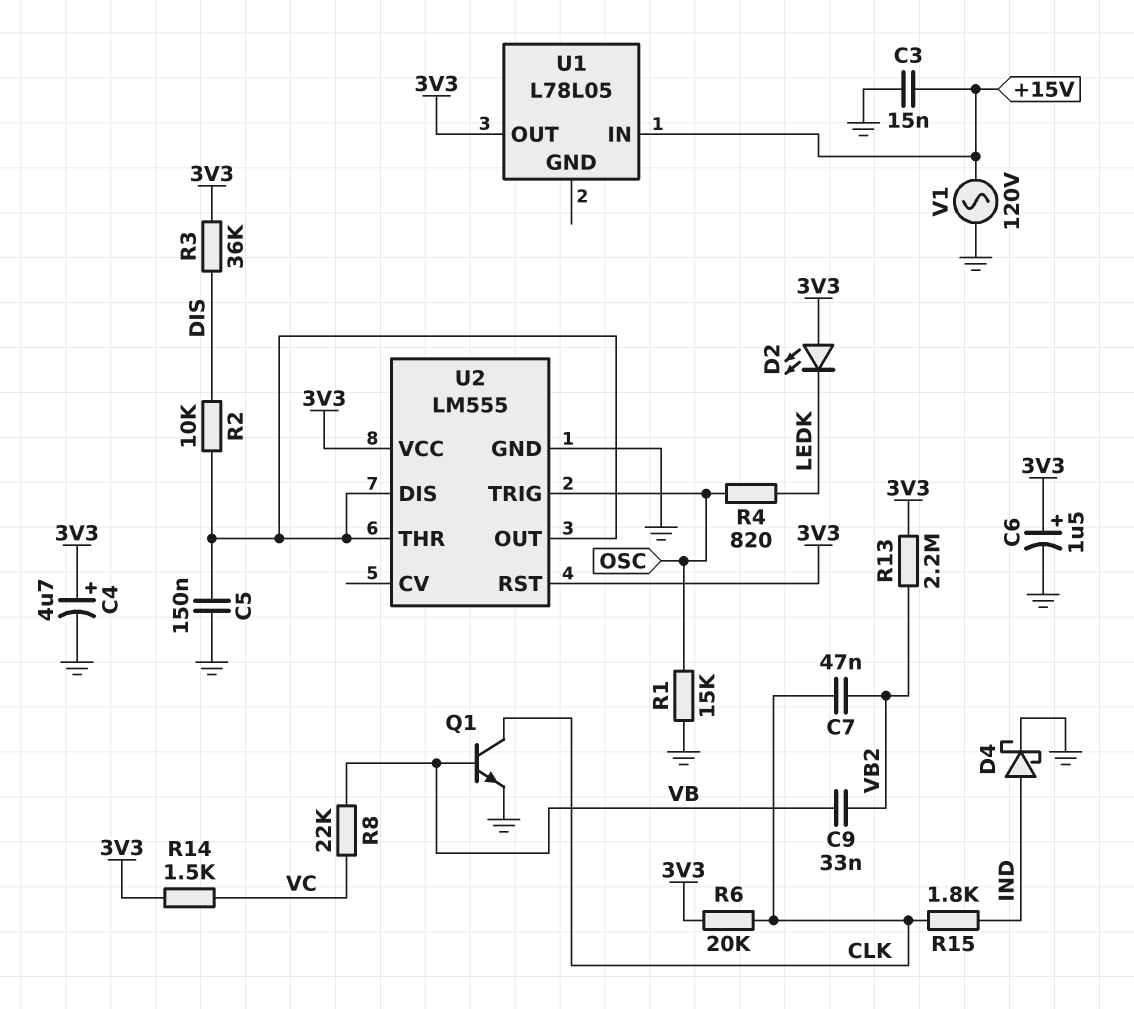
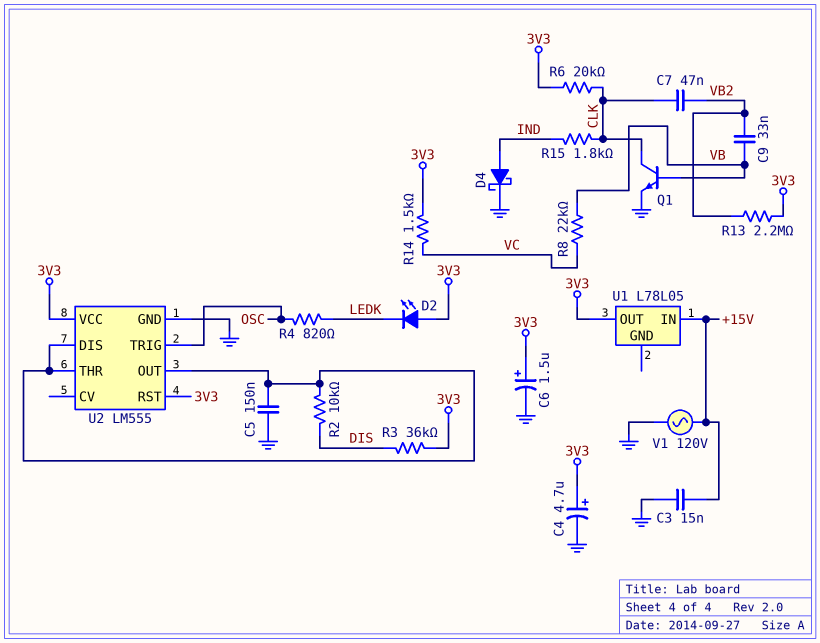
R1: 15k (GND, OSC) -> none

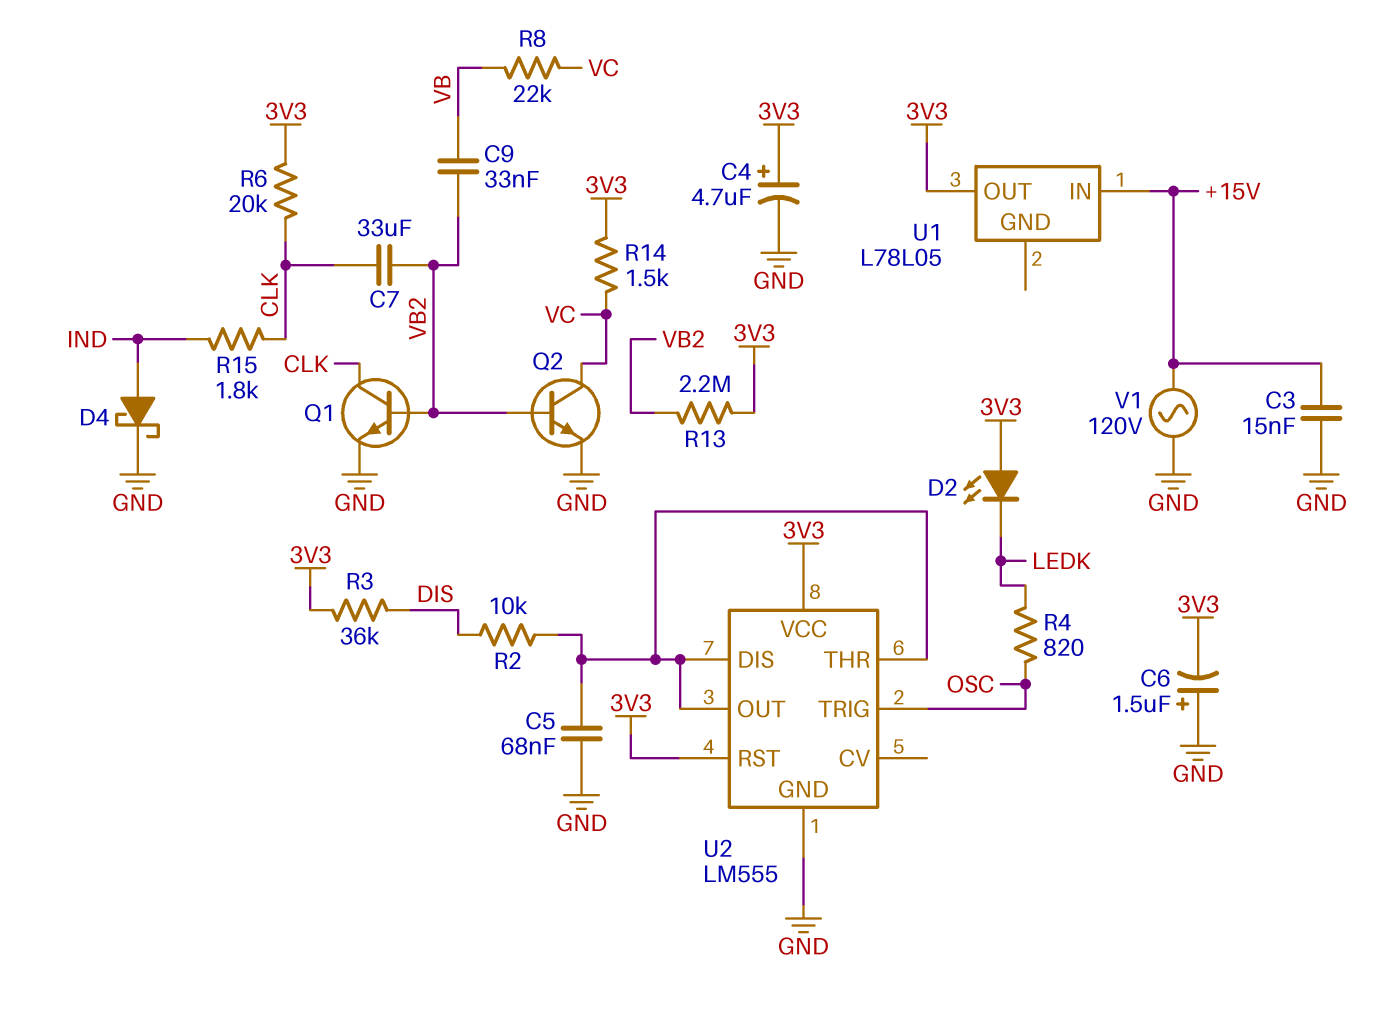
C5: 150nF (GND, U2/DIS) -> 68nF (GND, U2/DIS)
C6: 1.5uF (plus 3V3, minus GND) -> 1.5uF (plus GND, minus 3V3)
C7: 47nF (CLK, VB2) -> 33uF (CLK, VB2)
Q1: NPN (B VB, C CLK, E GND) -> NPN (B VB2, C CLK, E GND)
Q2: none -> NPN (B VB2, C VC, E GND)

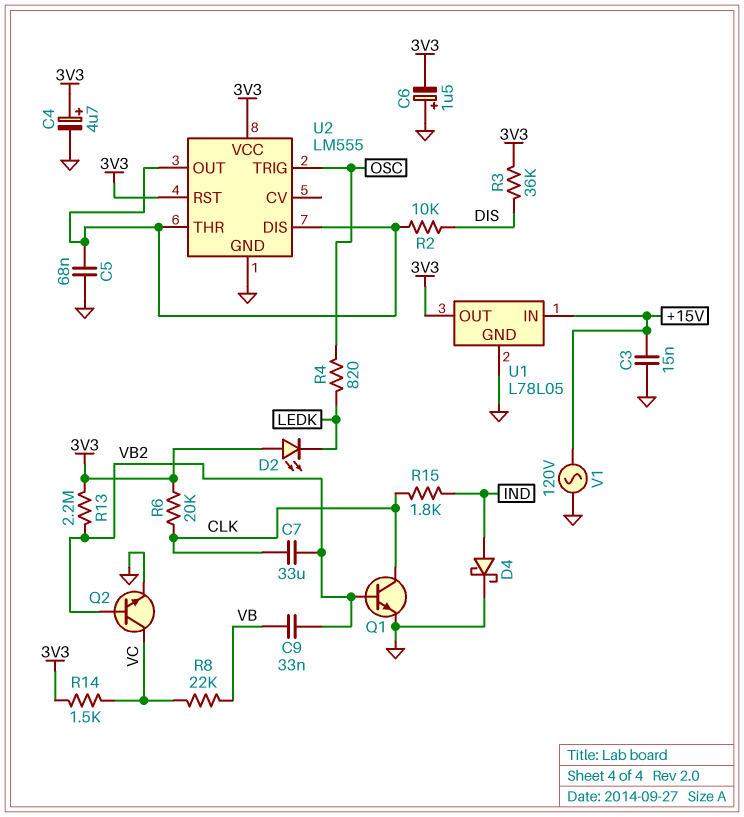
U1 pin GND: none -> GND

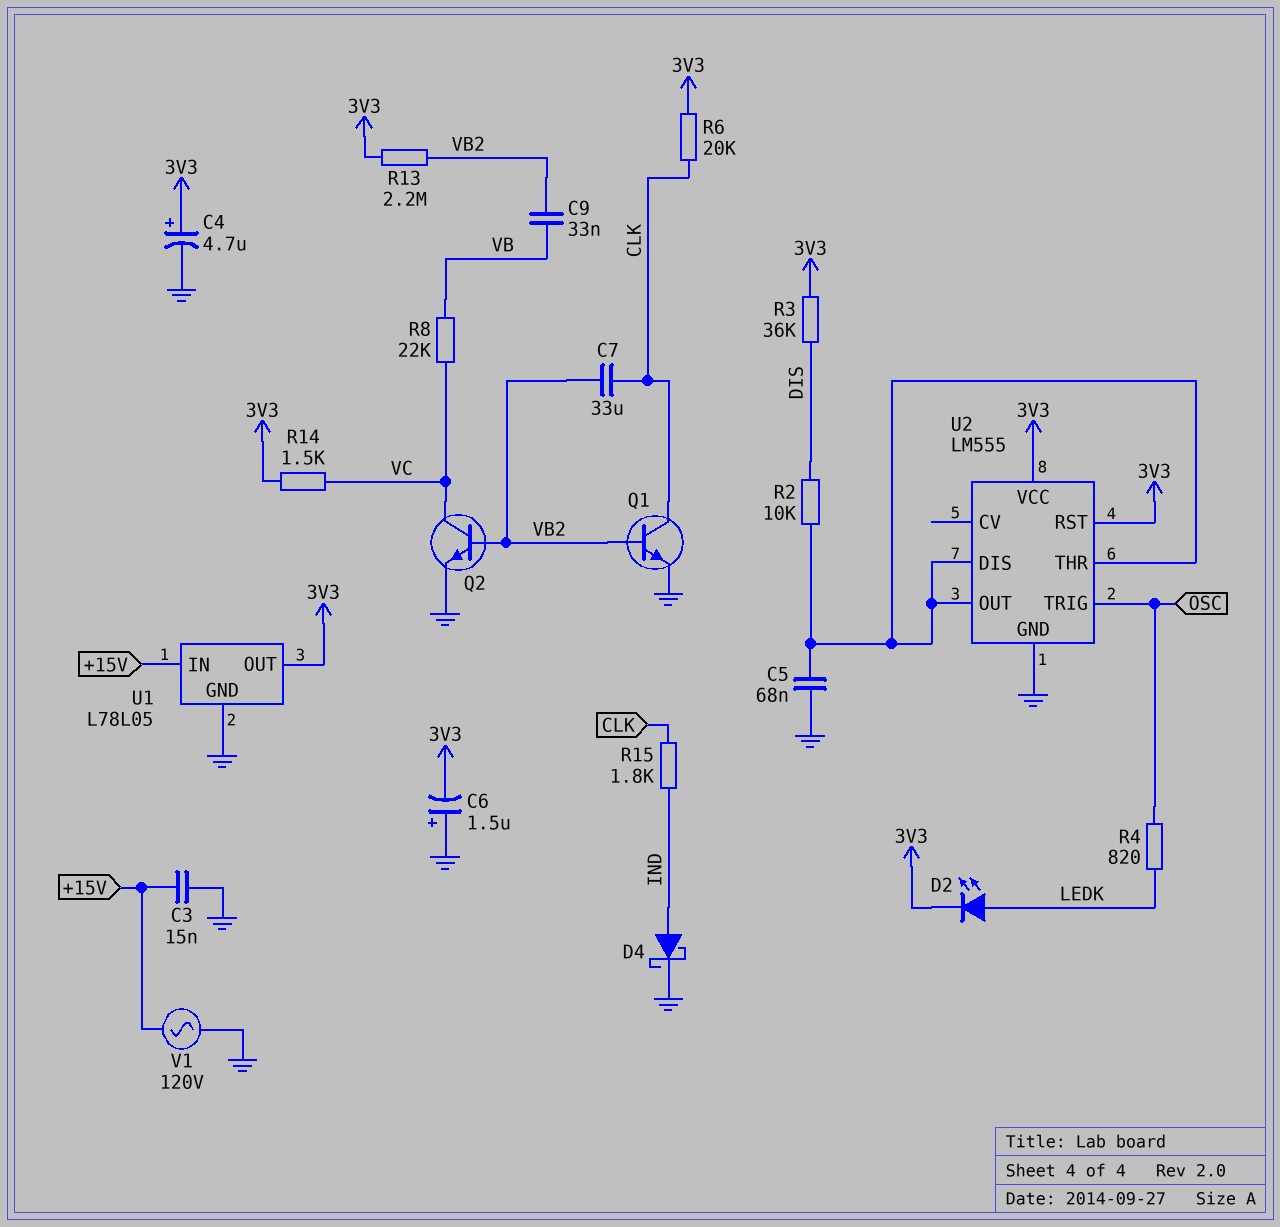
D2: LED (A 3V3, K LEDK) -> LED (A LEDK, K 3V3)

